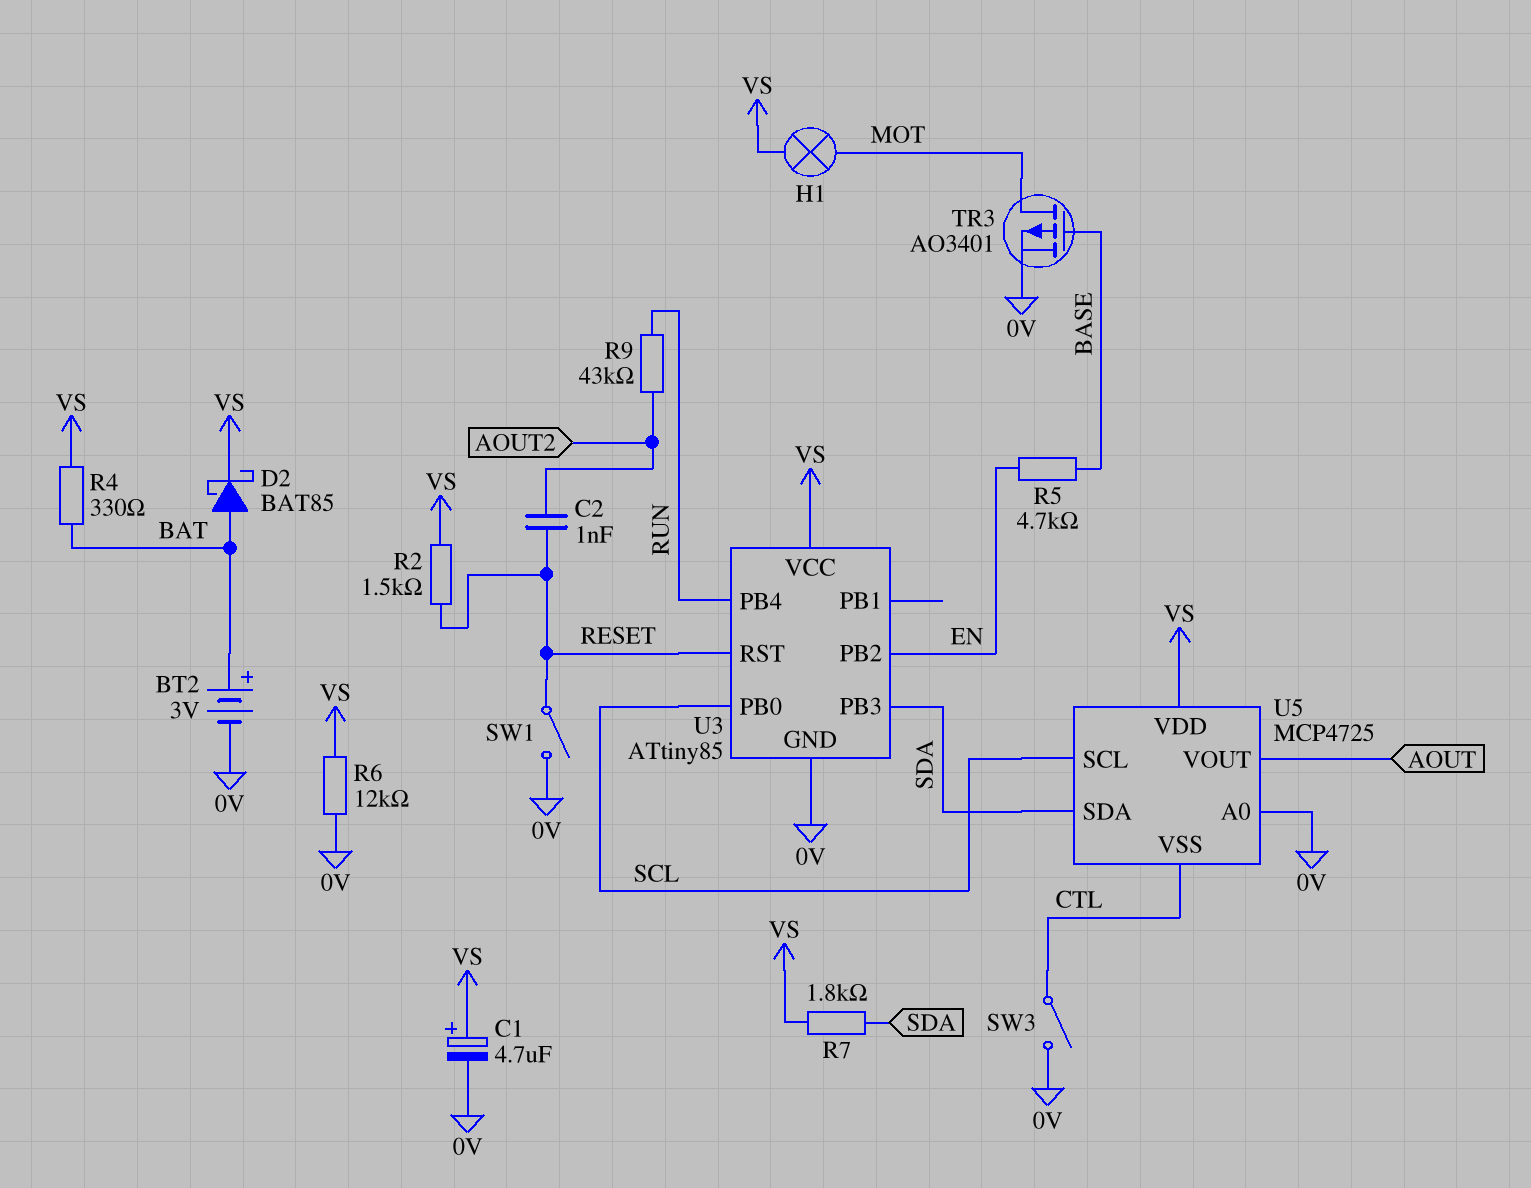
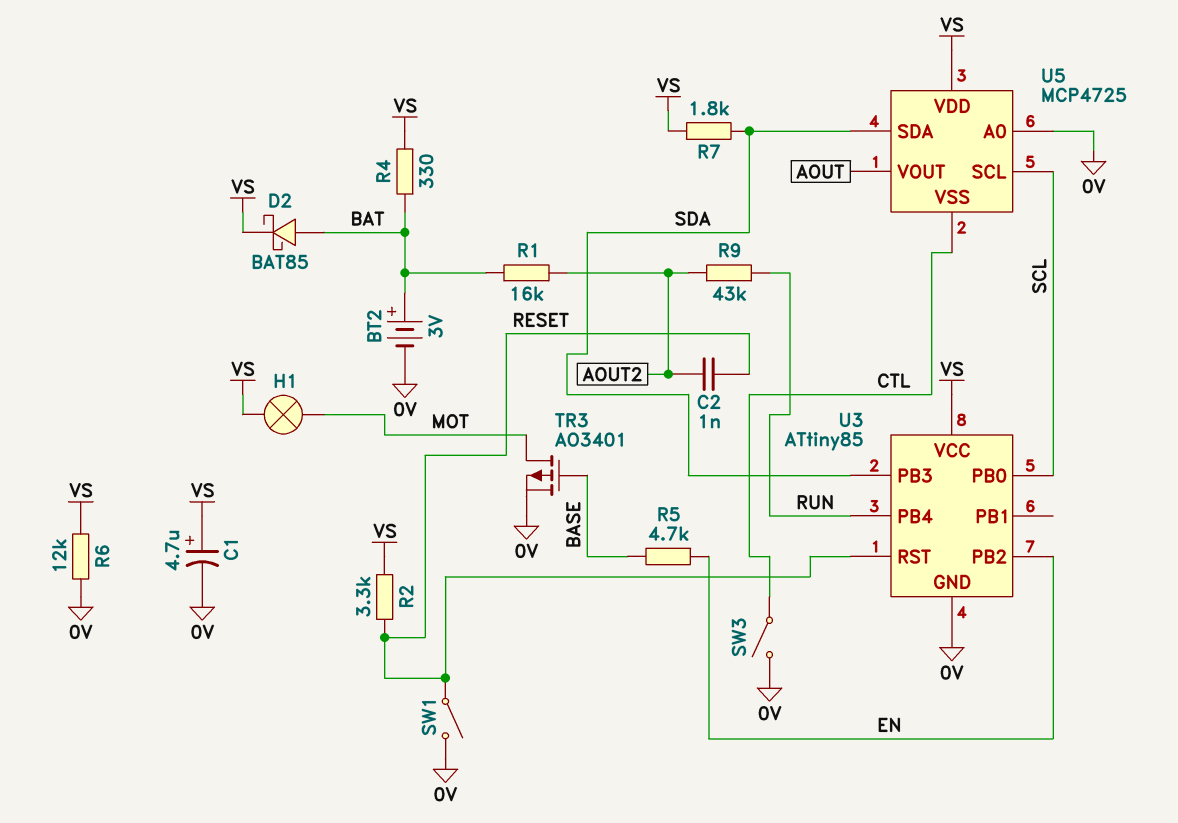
R1: none -> 16k (AOUT2, BAT)
R2: 1.5k (RESET, VS) -> 3.3k (RESET, VS)

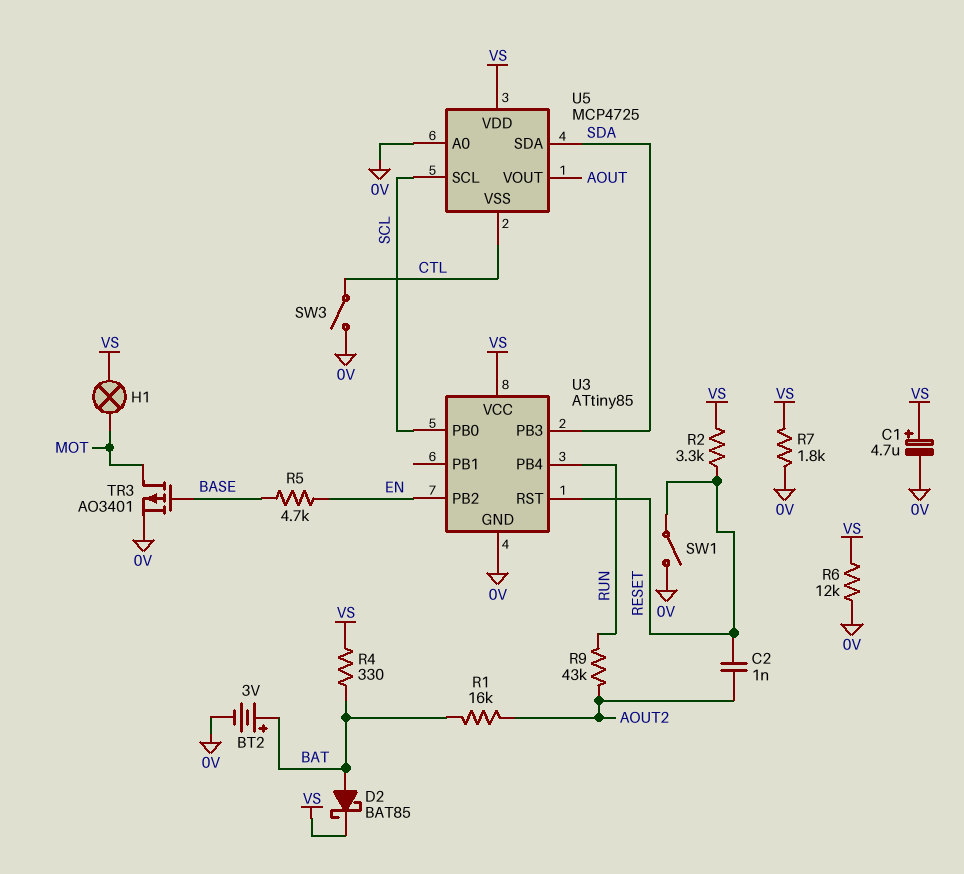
R7: 1.8k (SDA, VS) -> 1.8k (0V, VS)

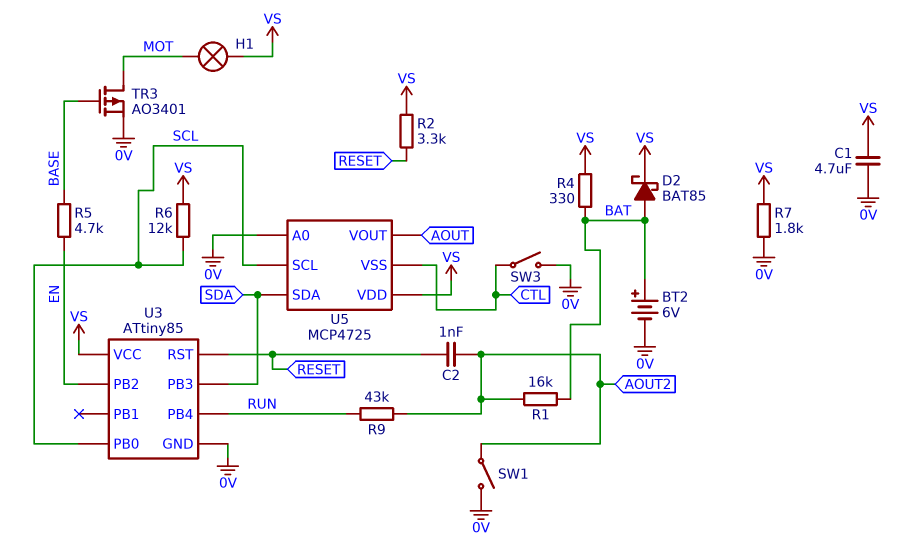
BT2: 3V (plus BAT, minus 0V) -> 6V (plus BAT, minus 0V)
C1: 4.7uF (plus VS, minus 0V) -> 4.7uF (0V, VS)
R6: 12k (0V, VS) -> 12k (SCL, VS)
SW1: switch (0V, RESET) -> switch (0V, AOUT2)

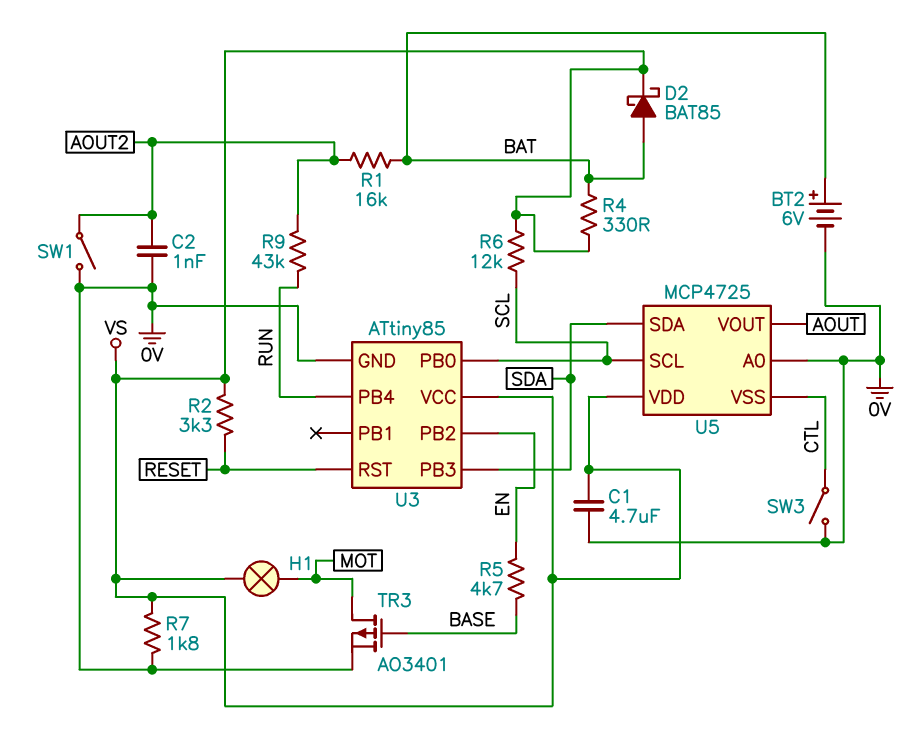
C2: 1nF (AOUT2, RESET) -> 1nF (0V, AOUT2)

